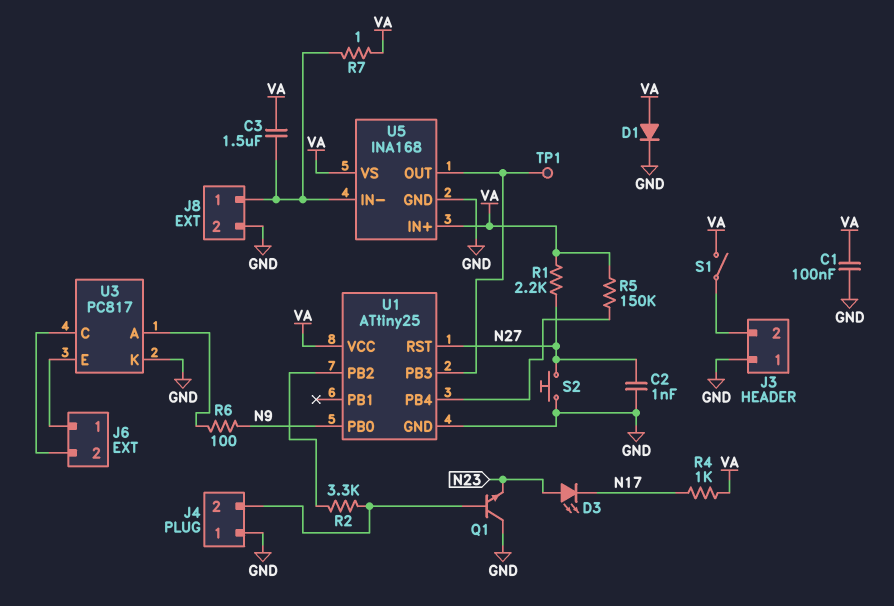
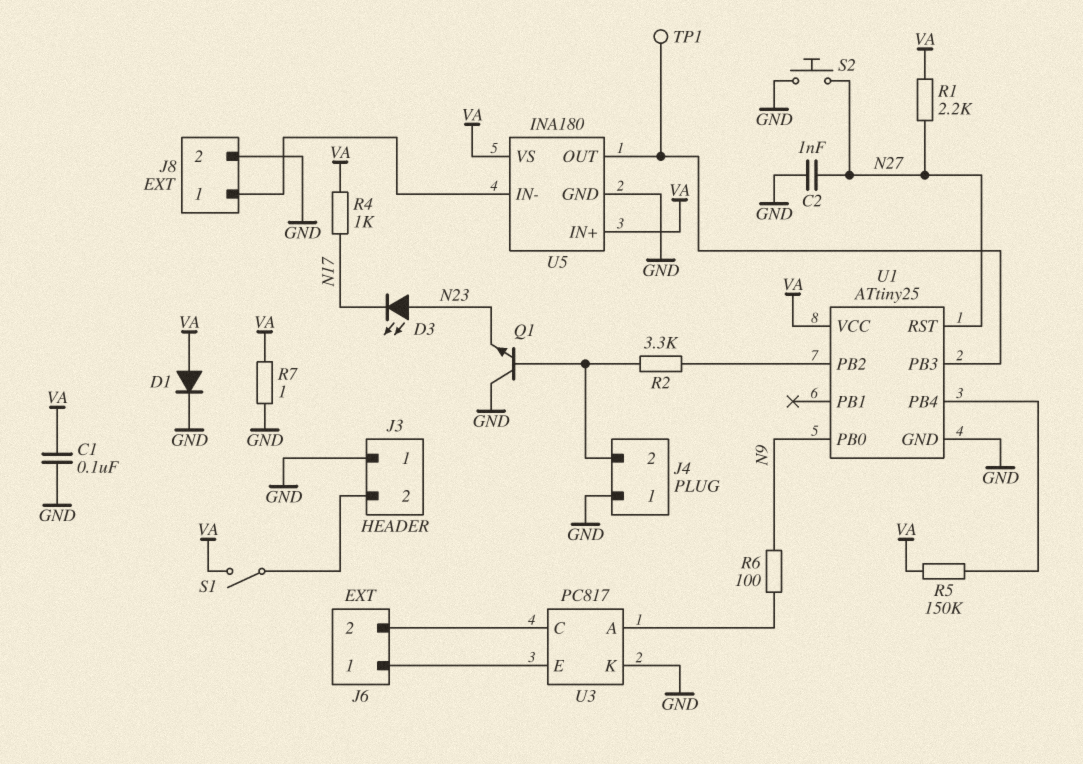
C3: 1.5uF (J8/1, VA) -> none
R7: 1 (J8/1, VA) -> 1 (GND, VA)
U5: INA168 -> INA180

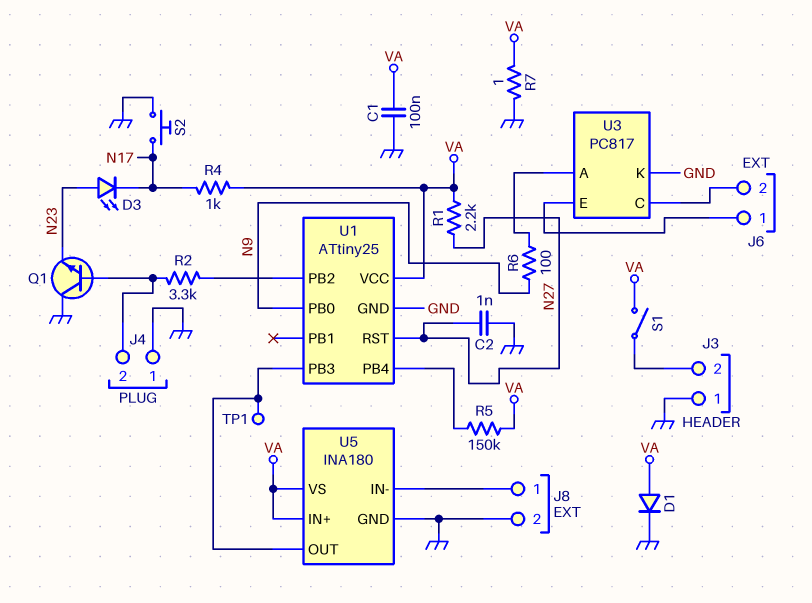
S2: button (GND, N27) -> button (GND, N17)

